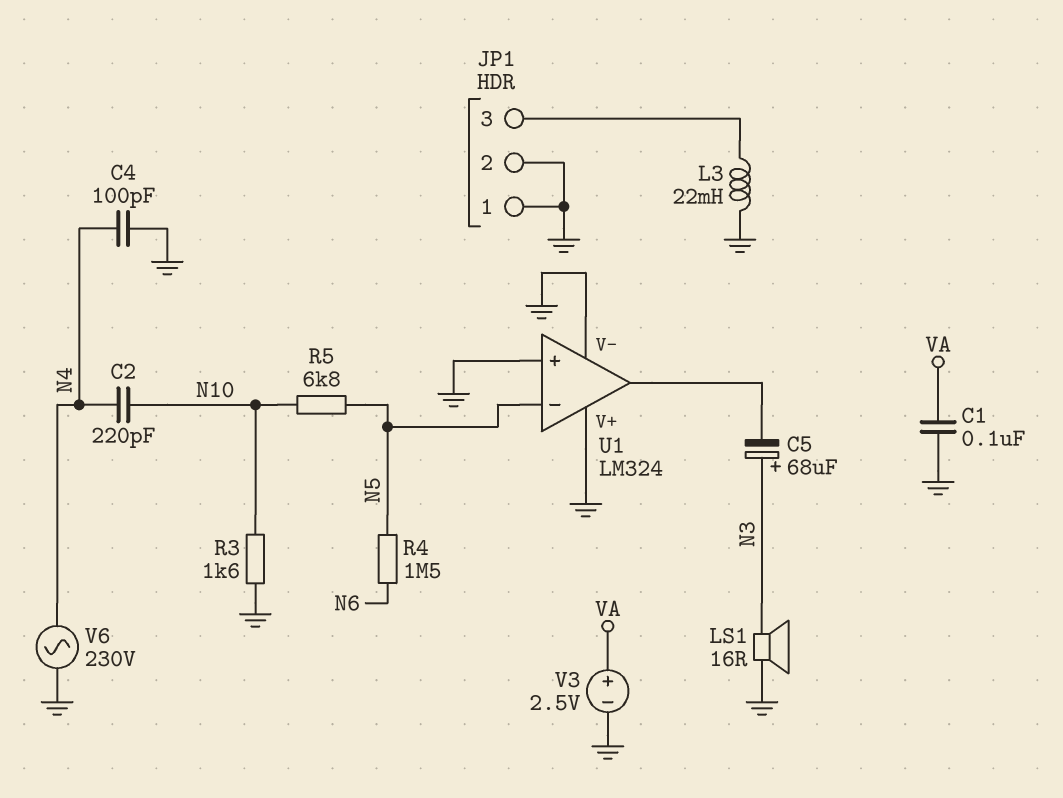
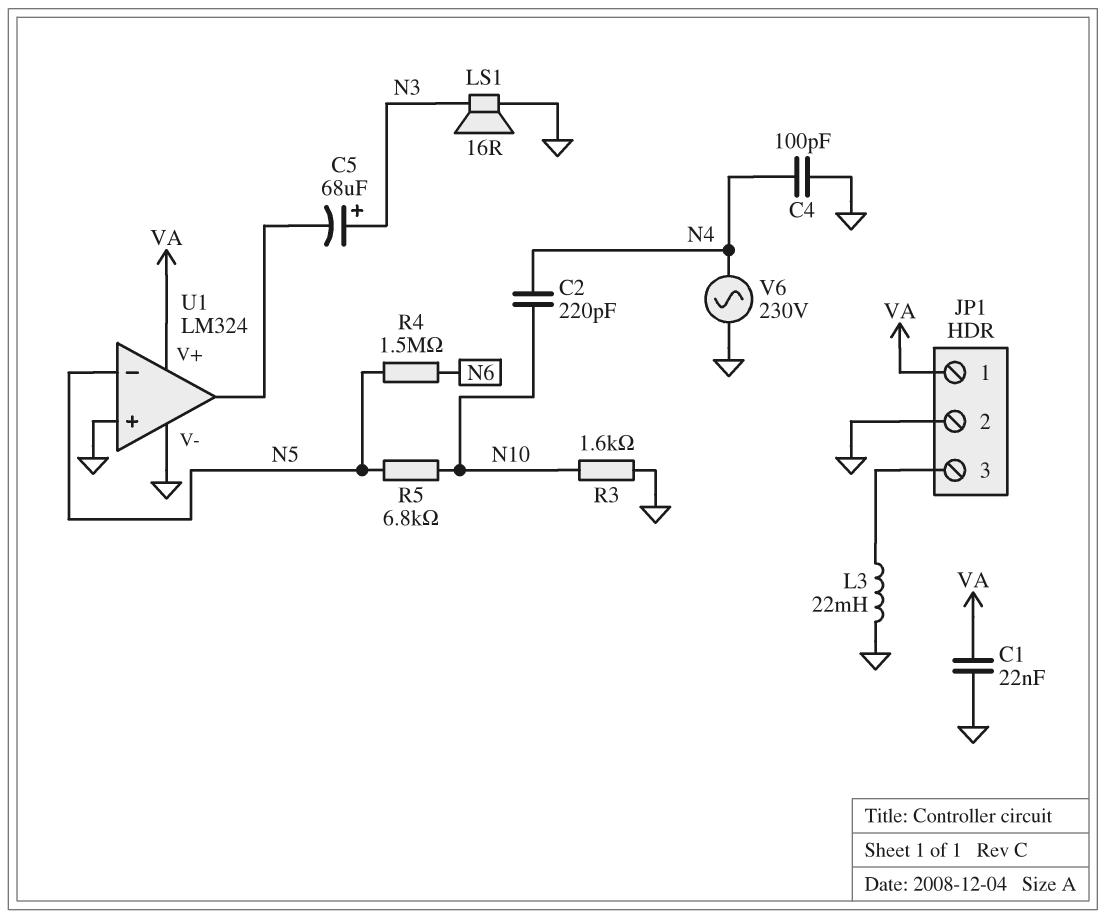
C1: 100nF (GND, VA) -> 22nF (GND, VA)
JP1 pin 1: GND -> VA
U1 pin V+: GND -> VA
V3: 2.5V (plus VA, minus GND) -> none

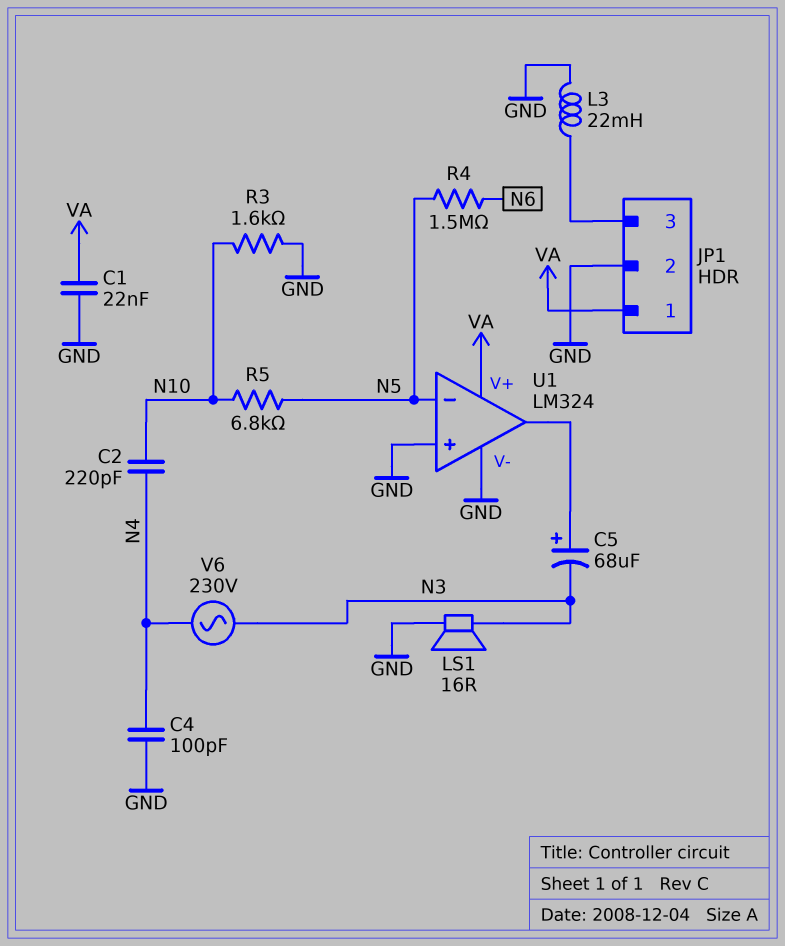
C5: 68uF (plus N3, minus U1/out) -> 68uF (plus U1/out, minus N3)
V6: AC 230V (GND, N4) -> AC 230V (N3, N4)

